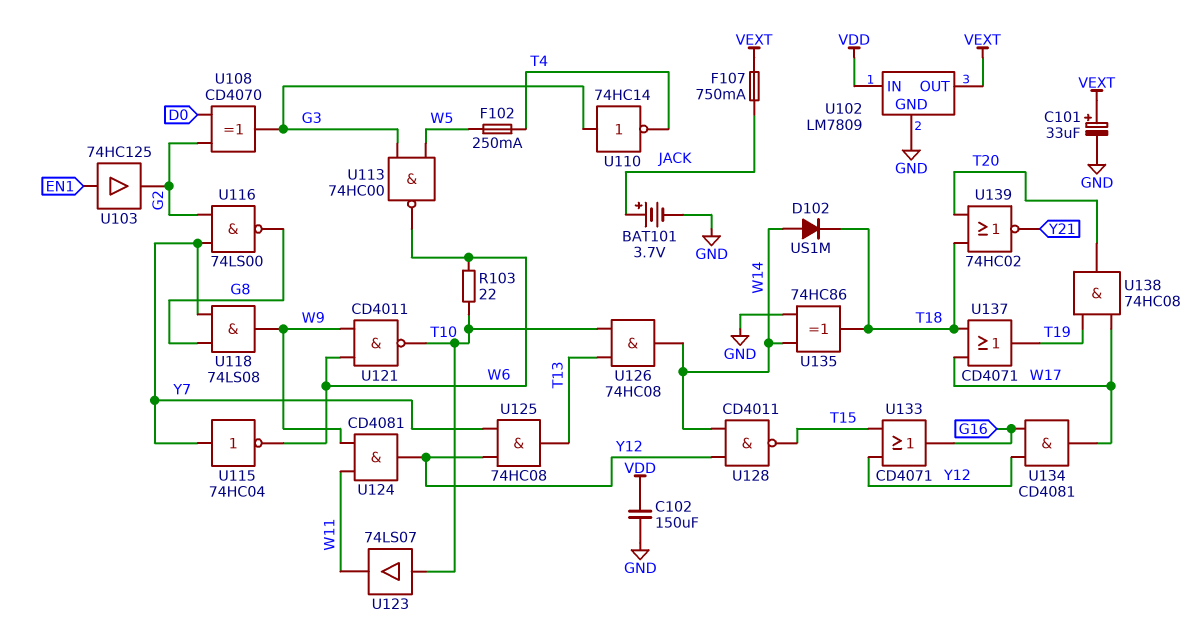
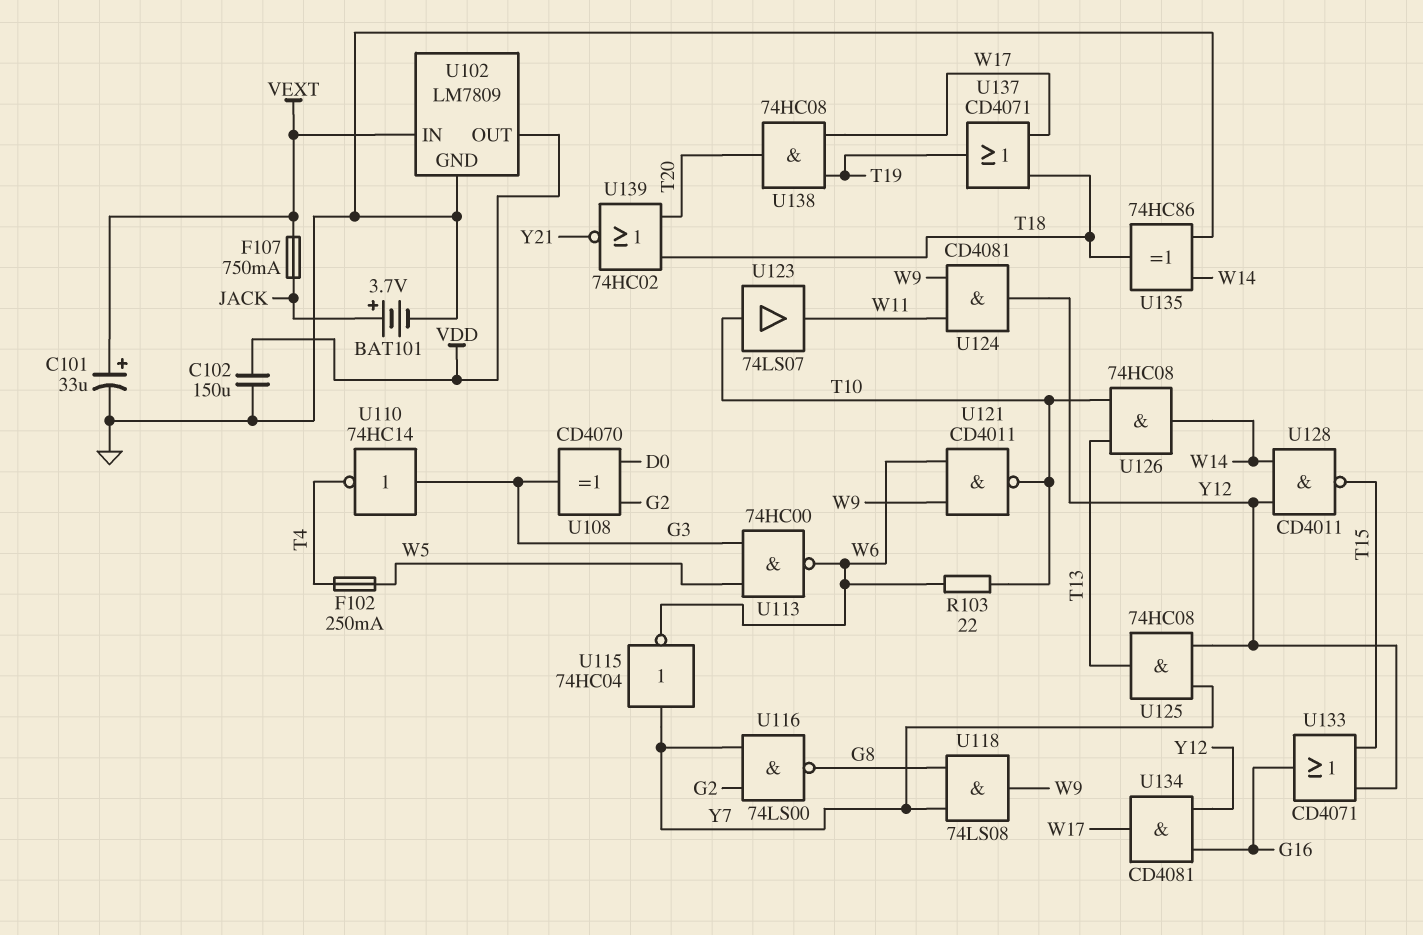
D102: diode US1M (A W14, K T18) -> none
U102 pin IN: VDD -> VEXT
U102 pin OUT: VEXT -> VDD
U103: buffer 74HC125 (in EN1, out G2) -> none

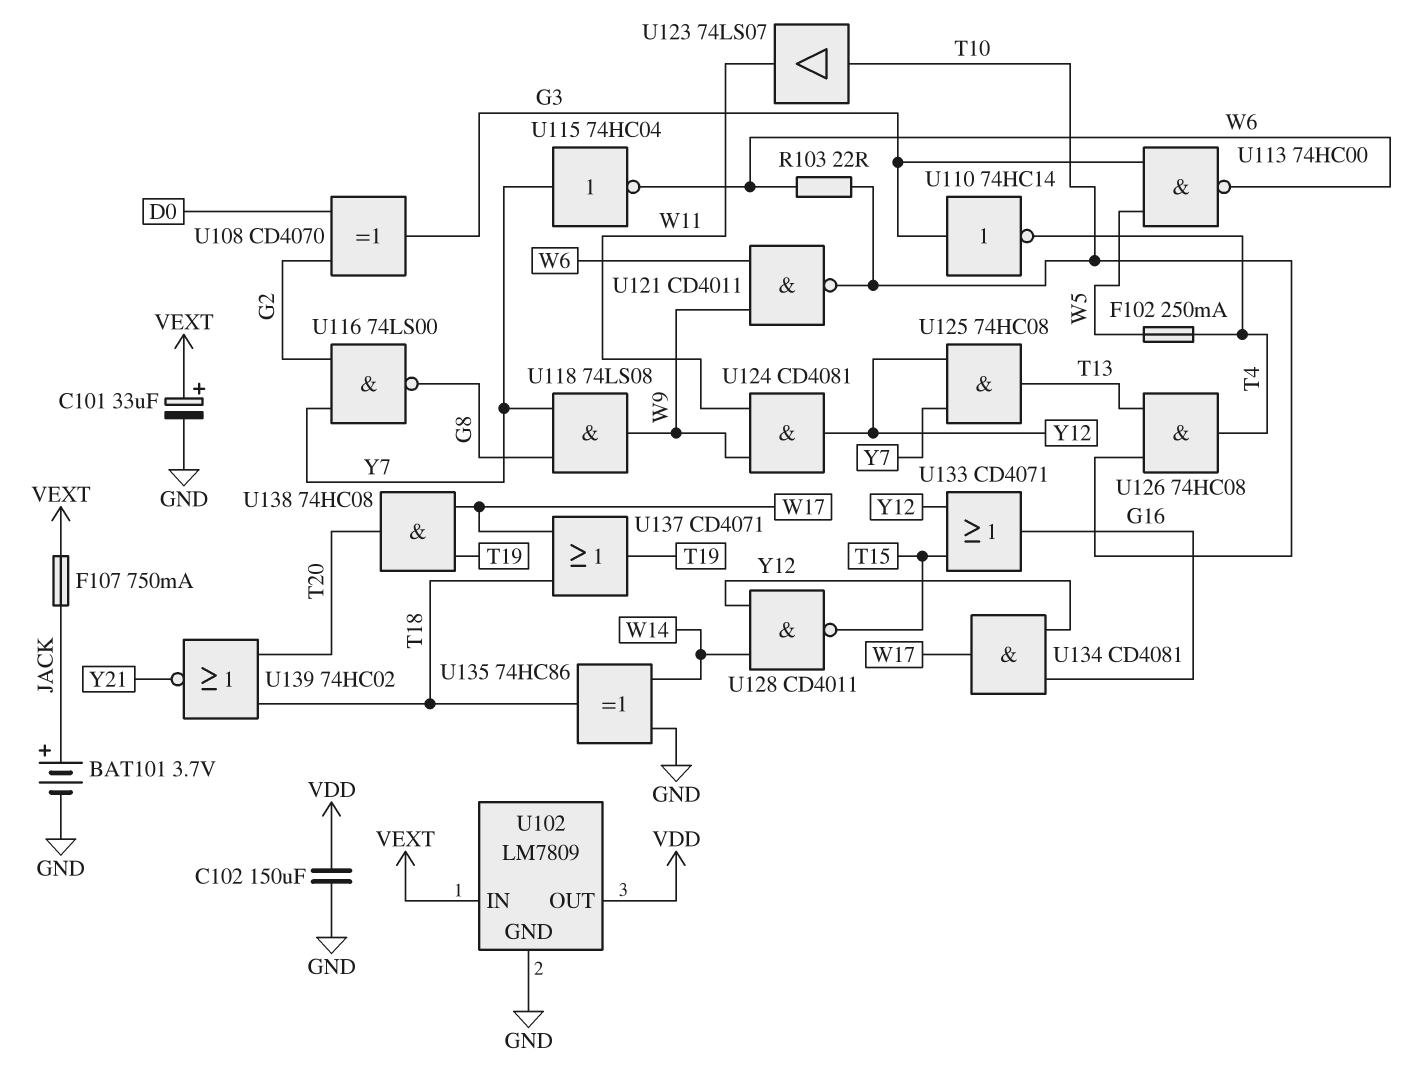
U126: AND 74HC08 (in T10, in T13, out W14) -> AND 74HC08 (in T10, in T13, out T4)

